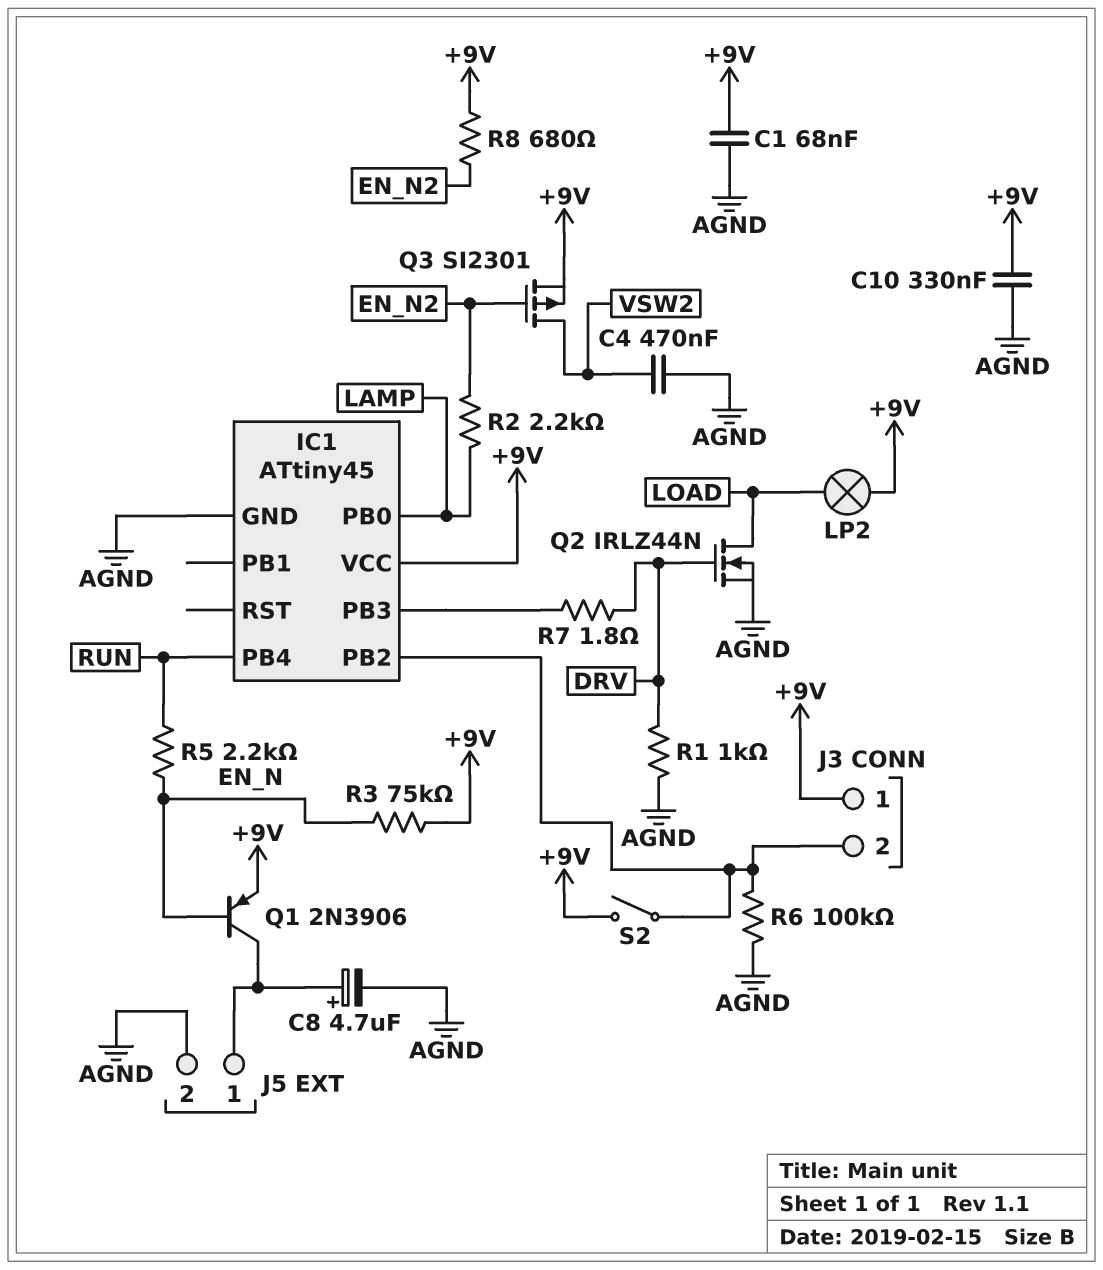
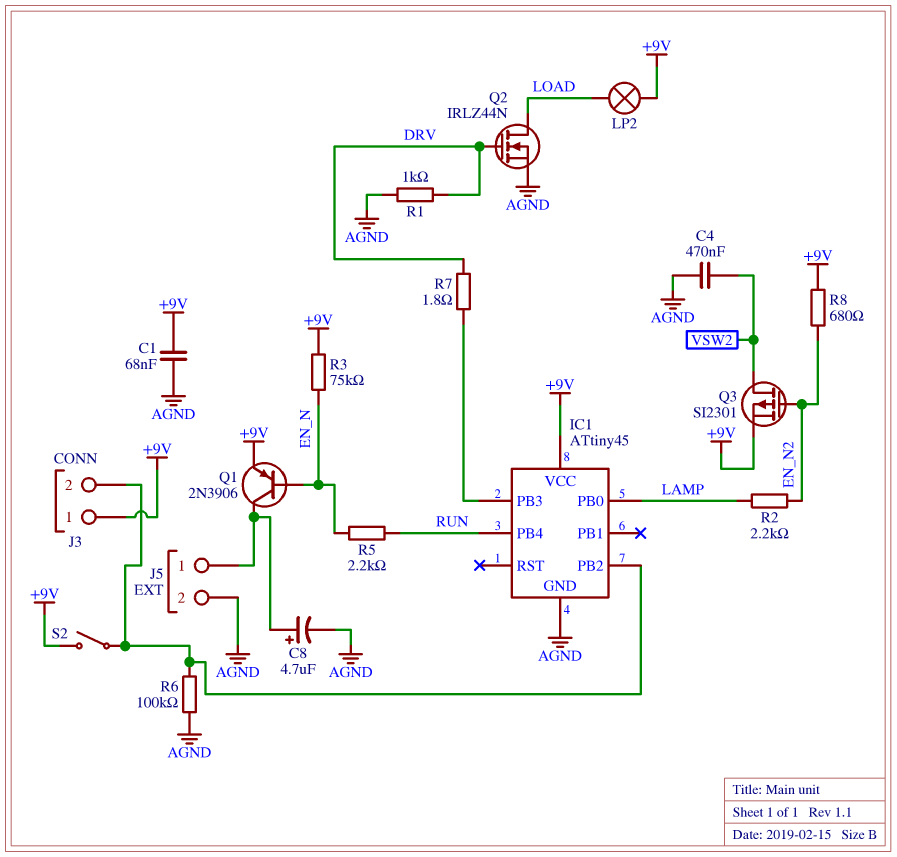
C10: 330nF (+9V, AGND) -> none

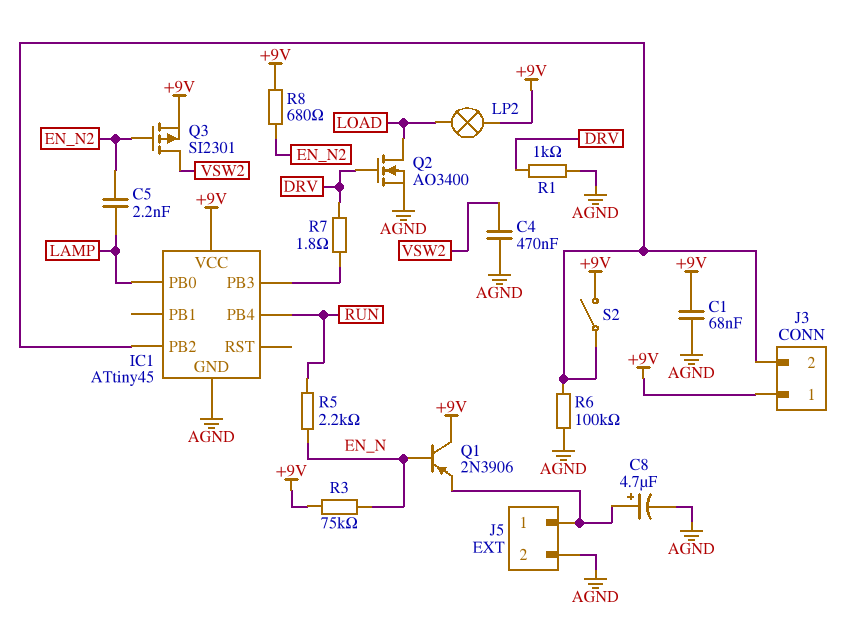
C5: none -> 2.2nF (EN_N2, LAMP)
Q1: PNP 2N3906 (B EN_N, C J5/1, E +9V) -> PNP 2N3906 (B EN_N, C +9V, E J5/1)
Q2: NMOS IRLZ44N (G DRV, D LOAD, S AGND) -> NMOS AO3400 (G DRV, D LOAD, S AGND)
R2: 2.2k (EN_N2, LAMP) -> none

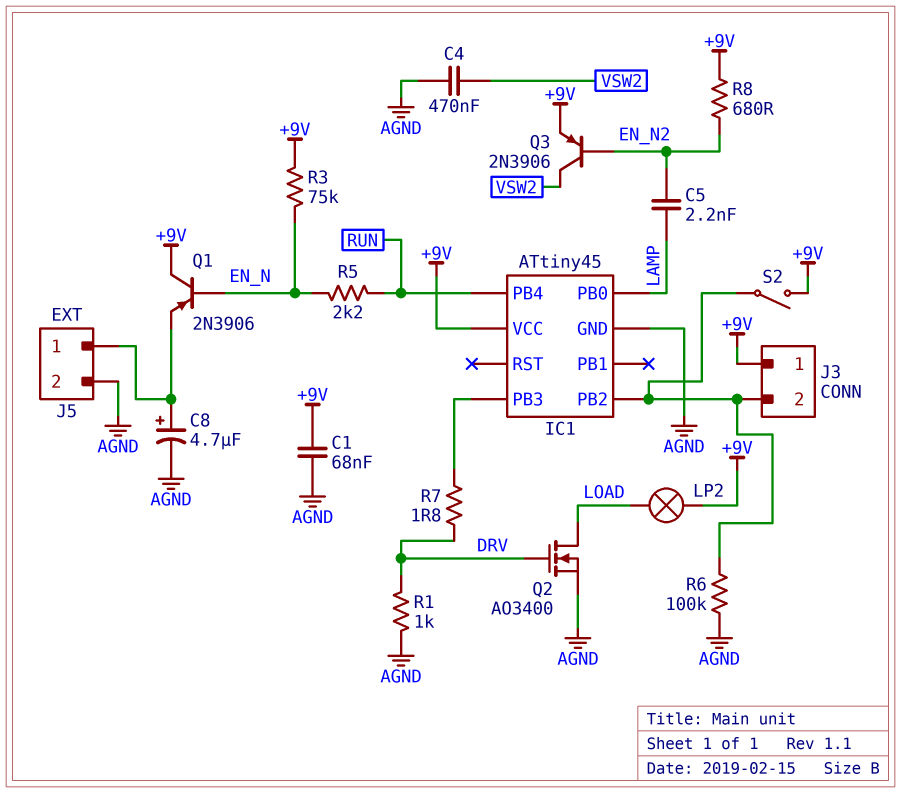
Q3: PMOS SI2301 (G EN_N2, D VSW2, S +9V) -> PNP 2N3906 (B EN_N2, C VSW2, E +9V)

